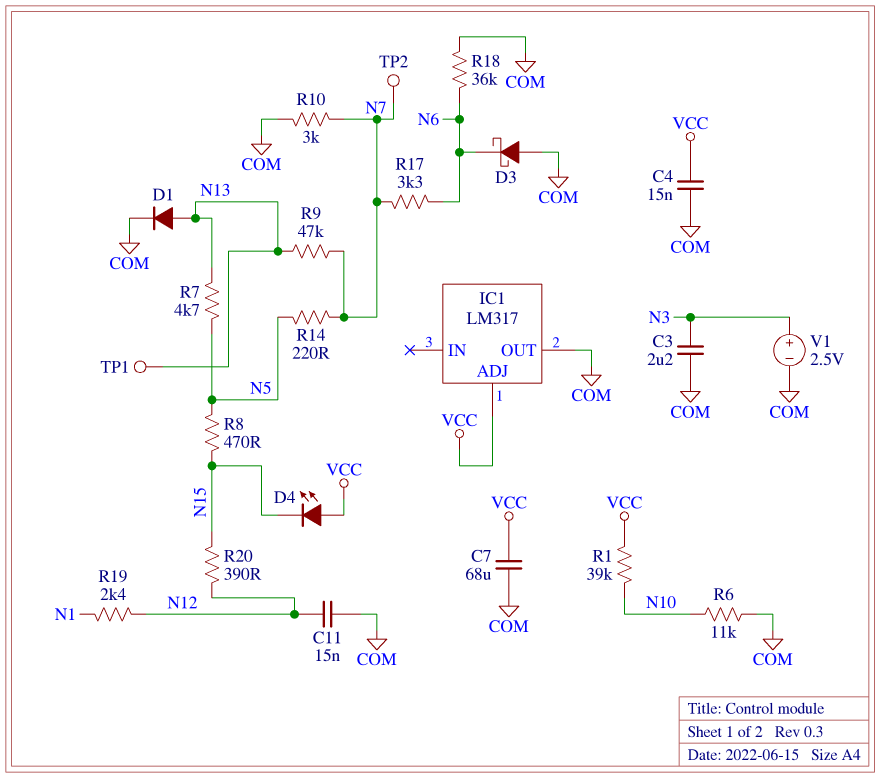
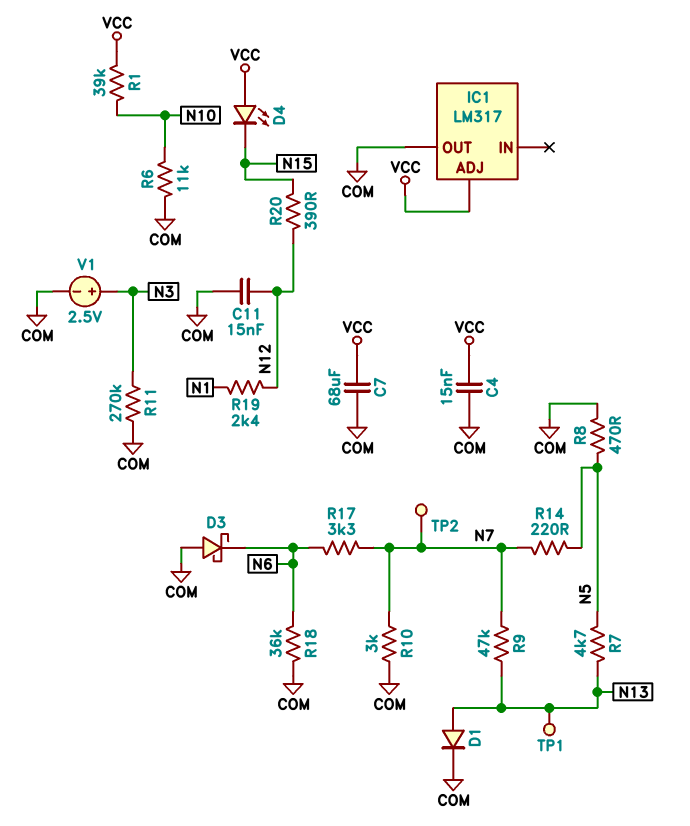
C3: 2.2uF (COM, N3) -> none
R8: 470 (N5, N15) -> 470 (COM, N5)
R11: none -> 270k (COM, N3)

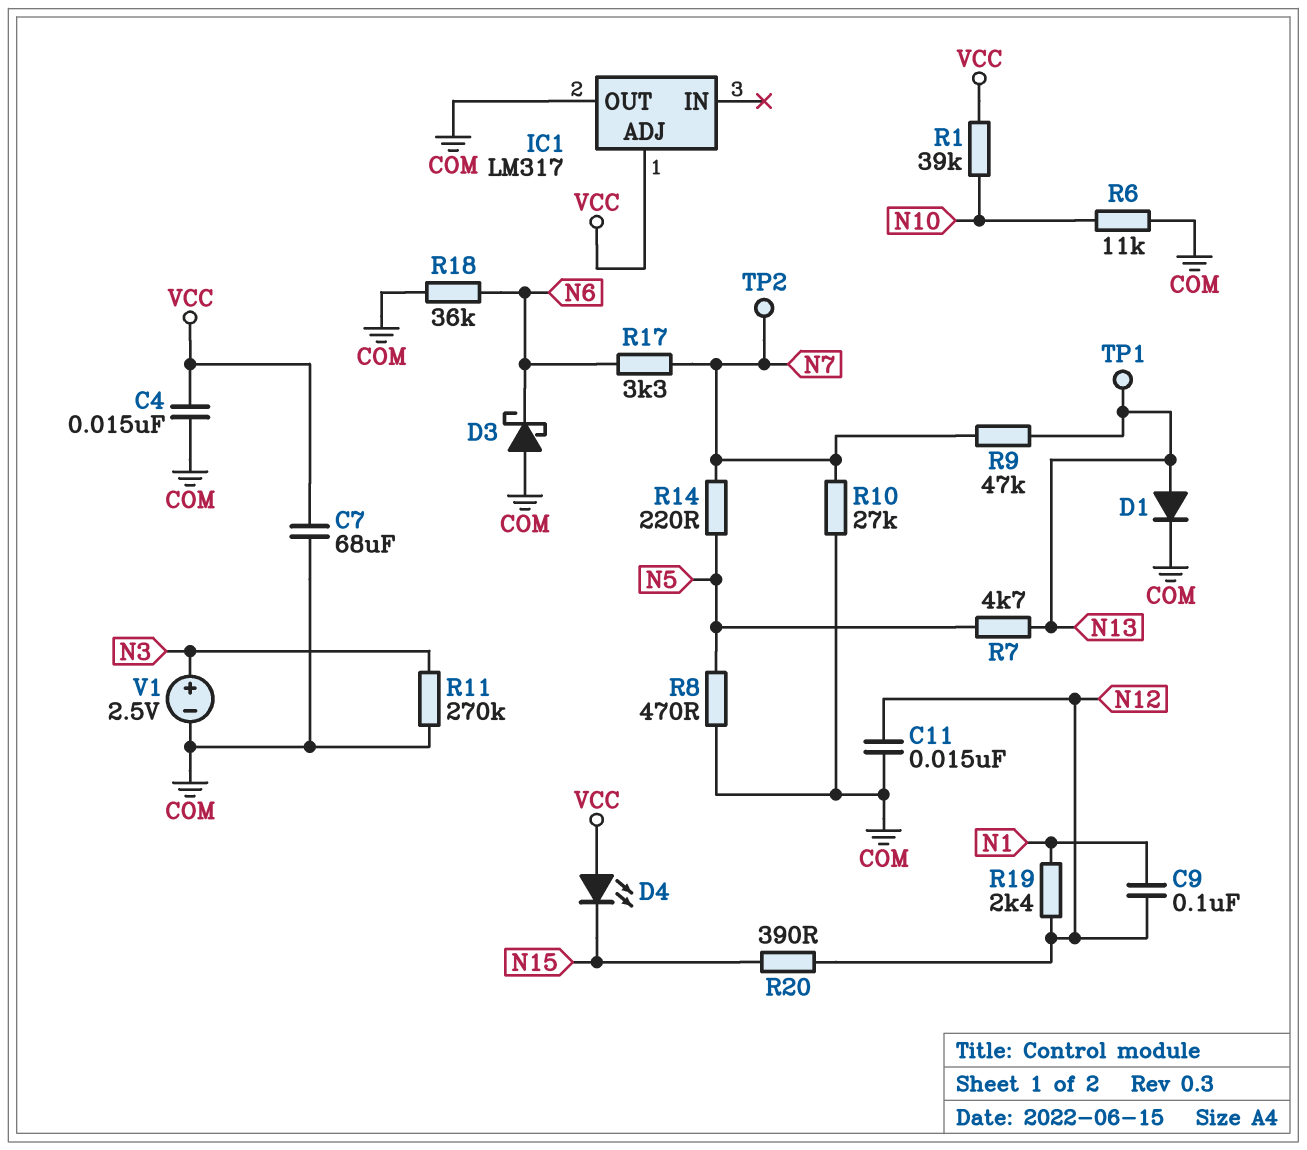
C9: none -> 100nF (N1, N12)
R10: 3k (COM, N7) -> 27k (COM, N7)

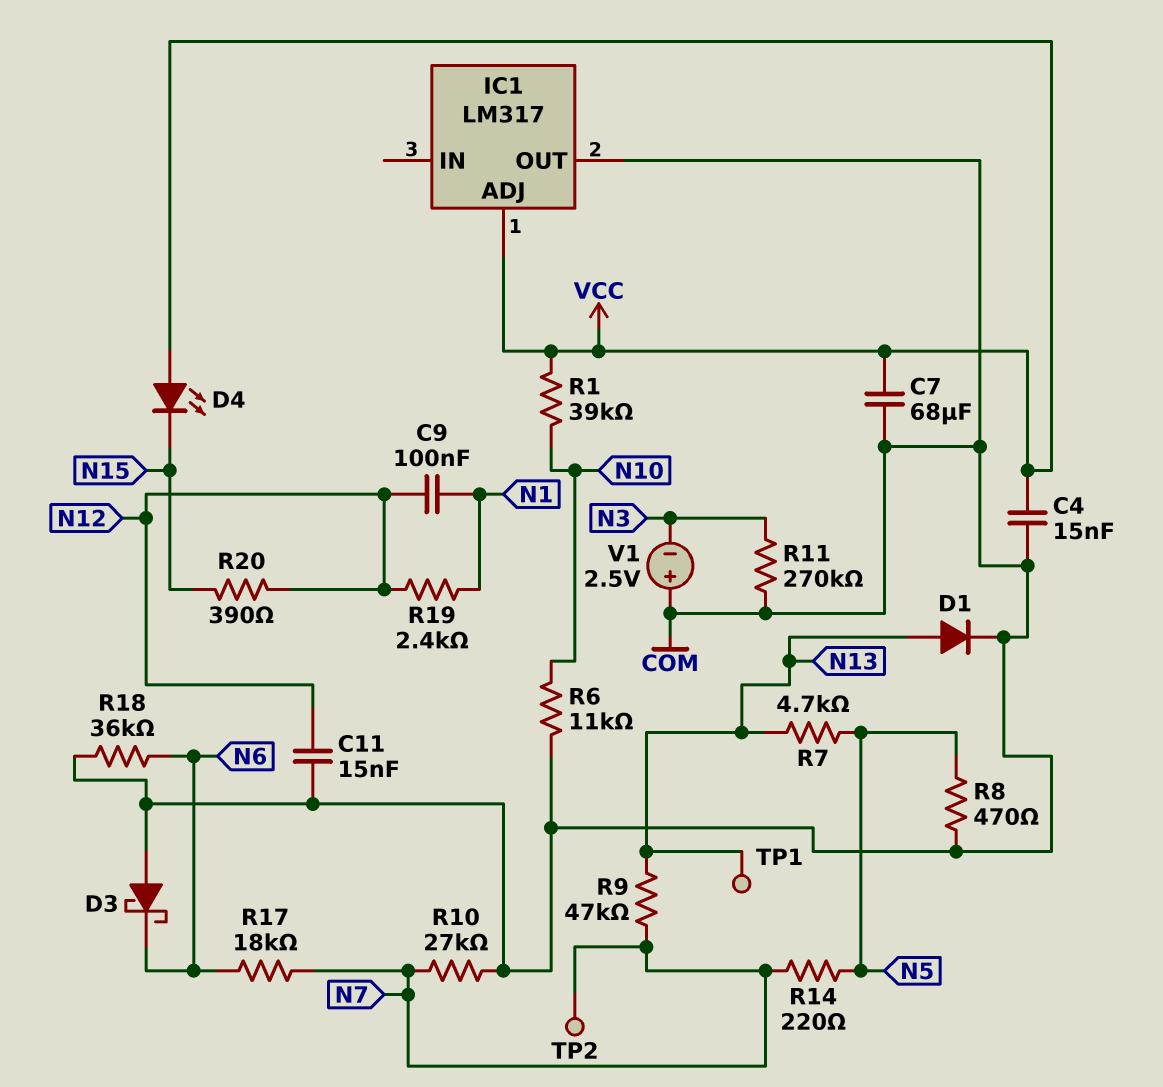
R17: 3.3k (N6, N7) -> 18k (N6, N7)
V1: 2.5V (plus N3, minus COM) -> 2.5V (plus COM, minus N3)

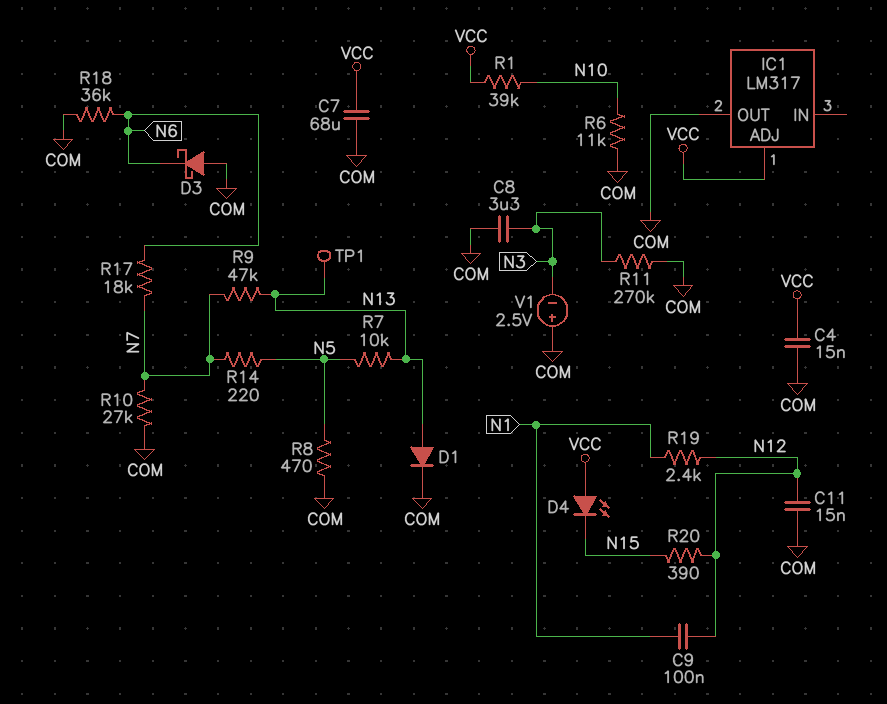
C8: none -> 3.3uF (COM, N3)
R7: 4.7k (N5, N13) -> 10k (N5, N13)
TP2: test point (N7) -> none

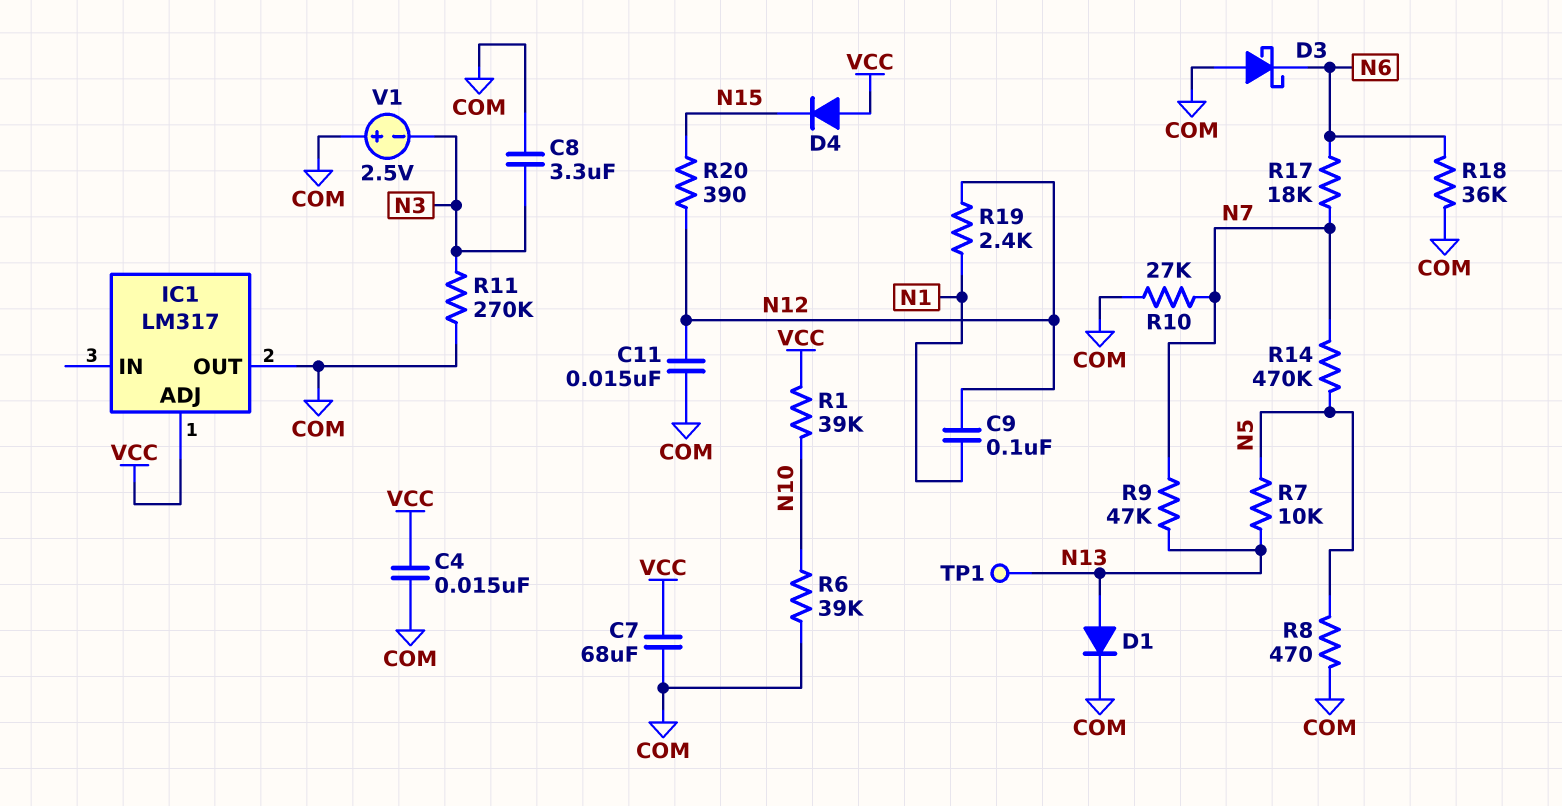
D4: LED (A VCC, K N15) -> diode (A VCC, K N15)
R6: 11k (COM, N10) -> 39k (COM, N10)
R14: 220 (N5, N7) -> 470k (N5, N7)

